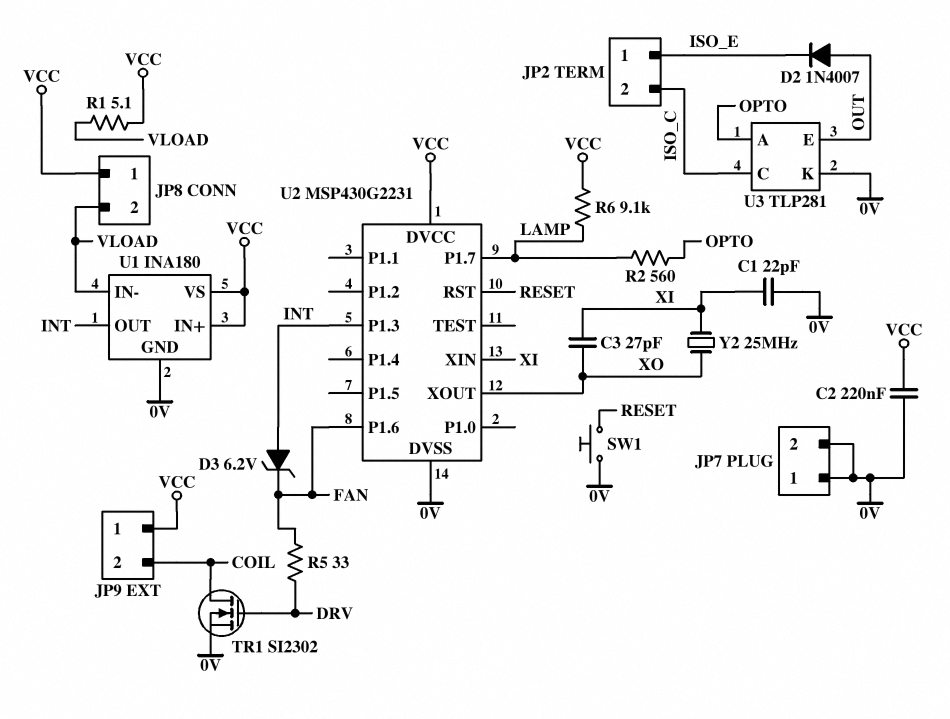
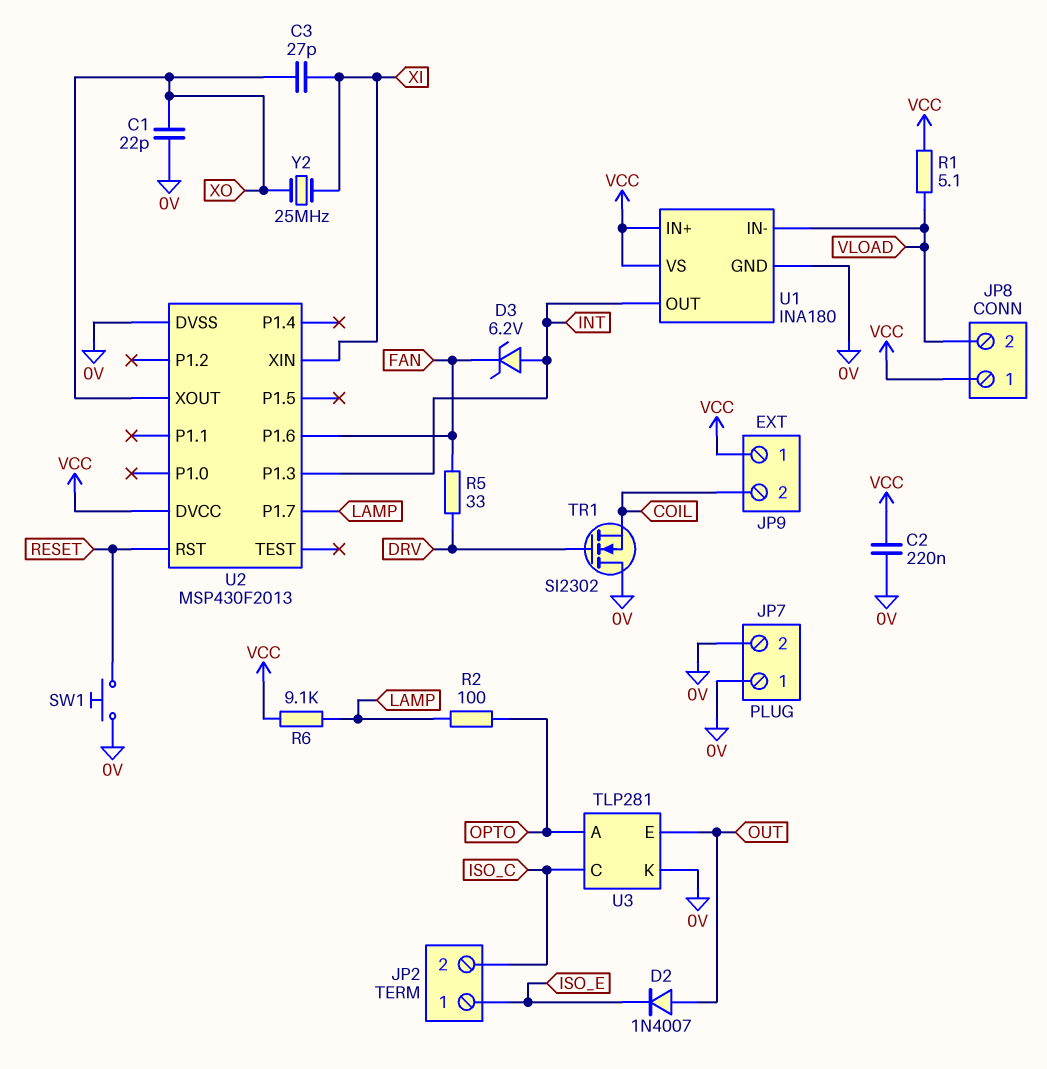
C1: 22pF (0V, XI) -> 22pF (0V, XO)
R2: 560 (LAMP, OPTO) -> 100 (LAMP, OPTO)
TR1: NMOS SI2302 (G DRV, D COIL, S 0V) -> NMOS SI2302 (G DRV, D 0V, S COIL)
U2: MSP430G2231 -> MSP430F2013

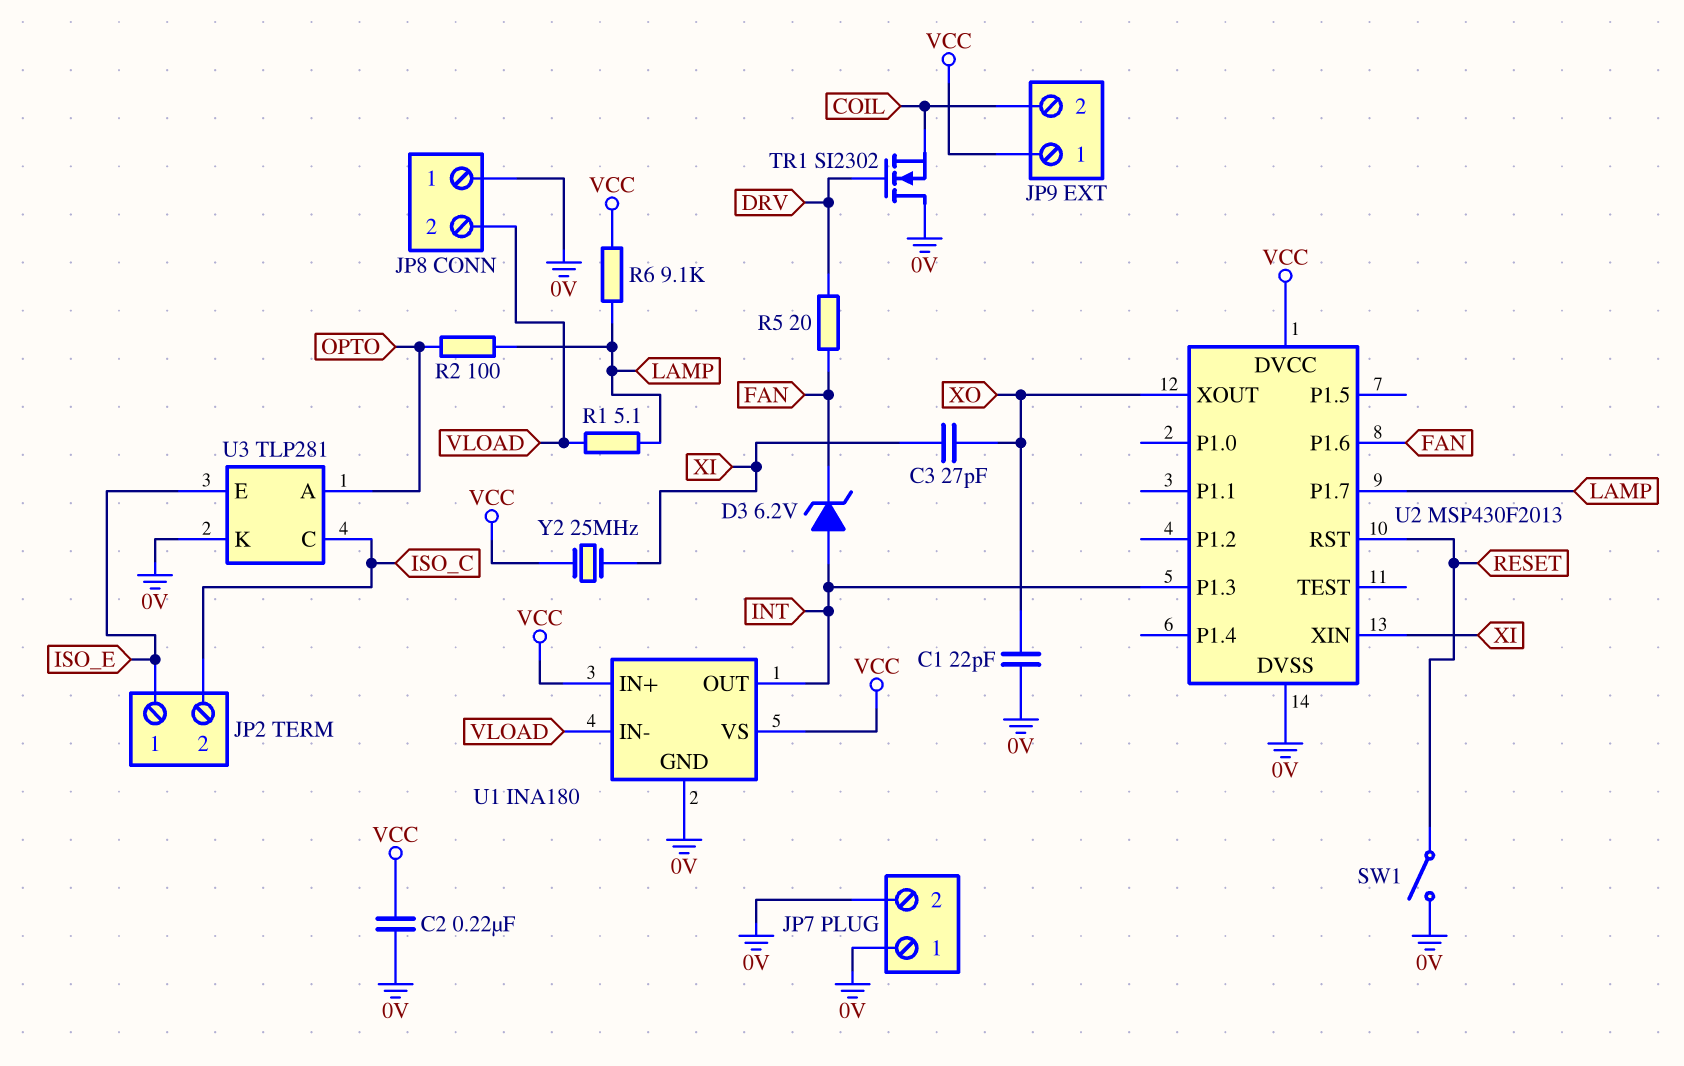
D2: diode 1N4007 (A OUT, K ISO_E) -> none
JP8 pin 1: VCC -> 0V
R1: 5.1 (VCC, VLOAD) -> 5.1 (LAMP, VLOAD)
R5: 33 (DRV, FAN) -> 20 (DRV, FAN)
SW1: button (0V, RESET) -> switch (0V, RESET)
U3 pin E: OUT -> ISO_E
Y2: 25MHz (XI, XO) -> 25MHz (VCC, XI)

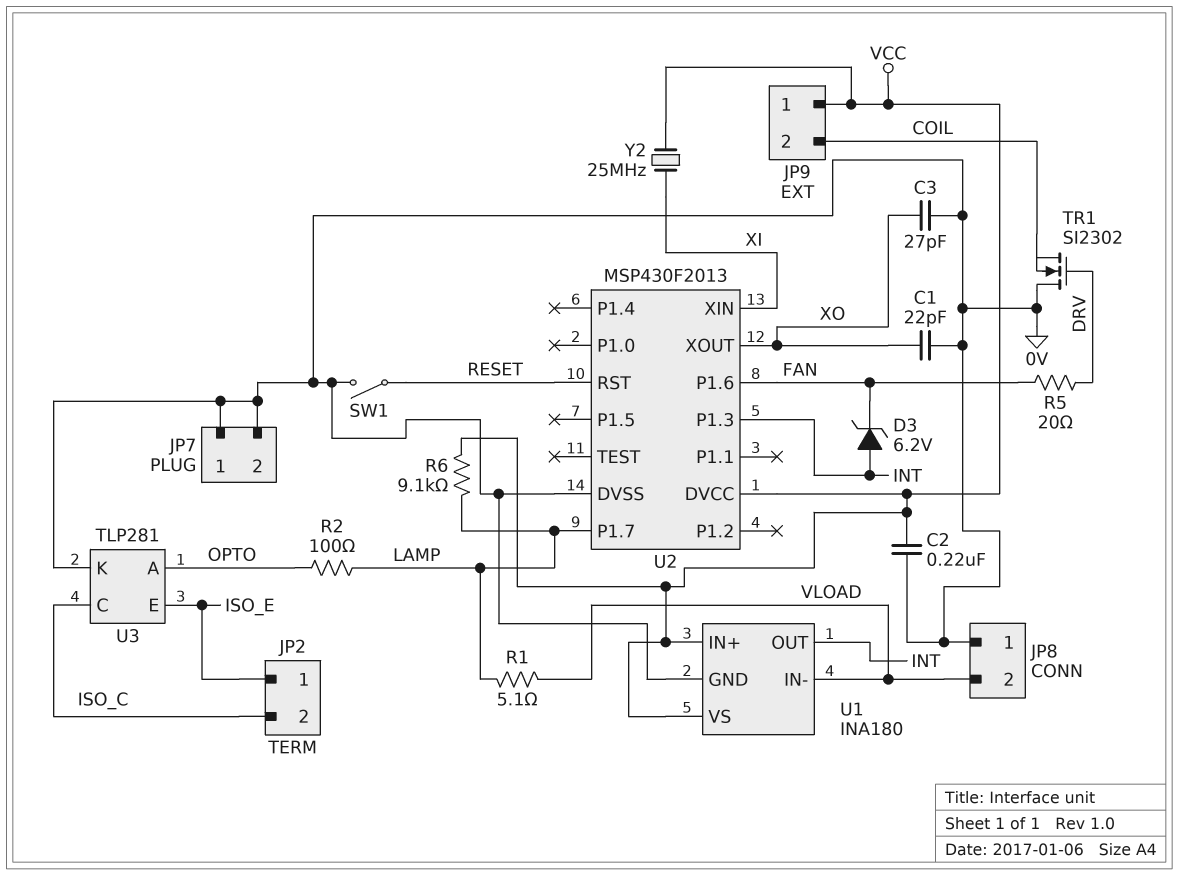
C3: 27pF (XI, XO) -> 27pF (0V, XO)

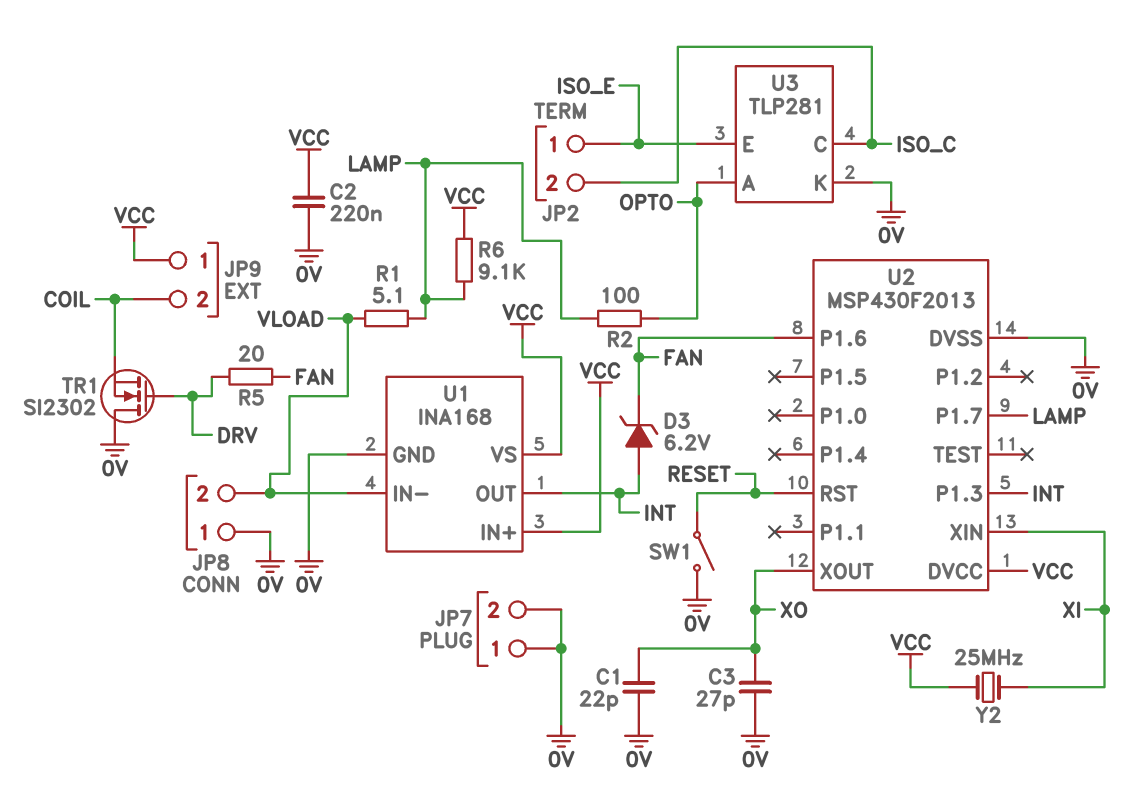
U1: INA180 -> INA168

